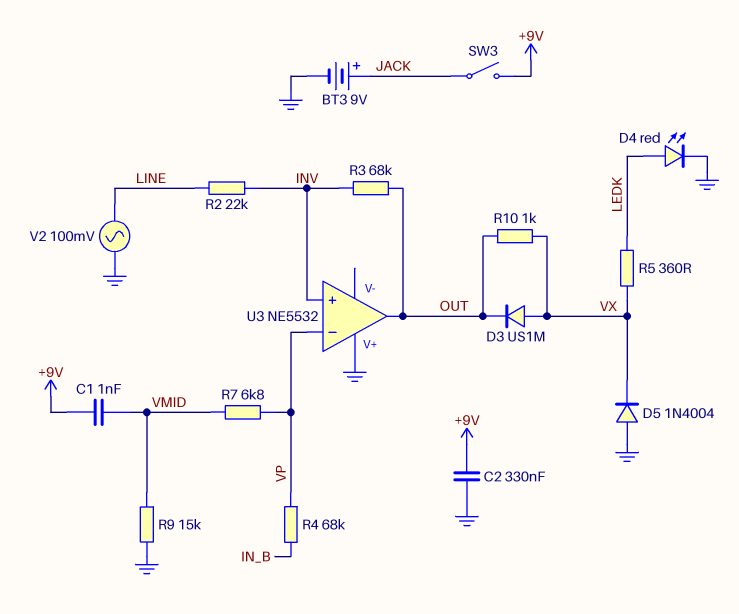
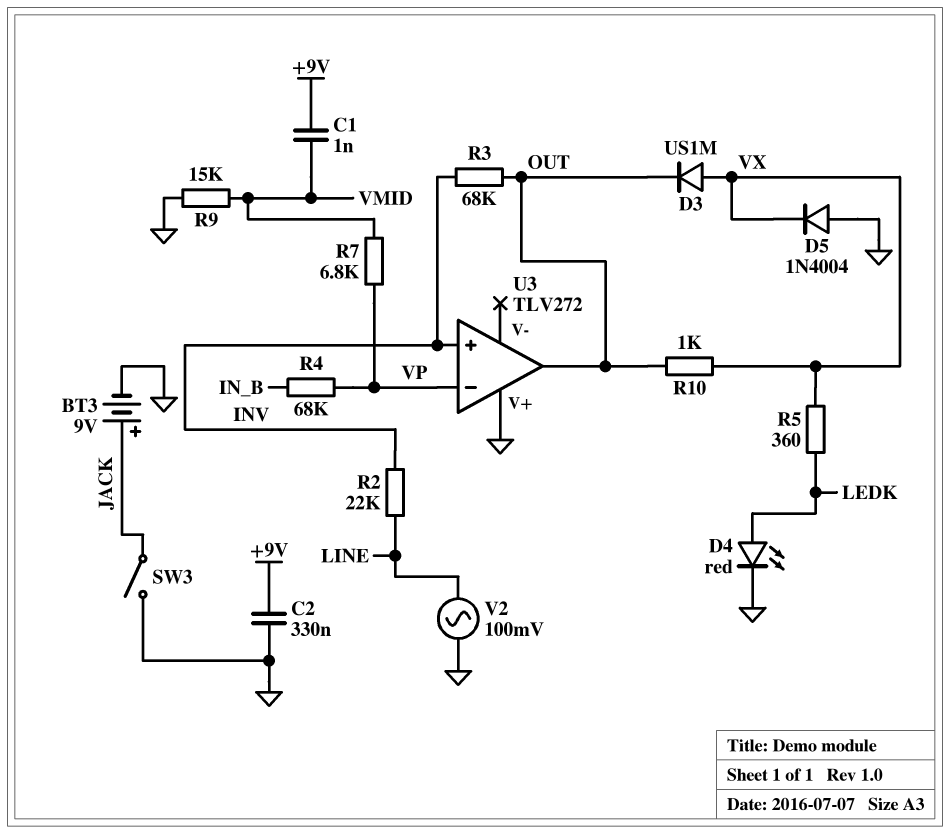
SW3: switch (+9V, JACK) -> switch (GND, JACK)
U3: NE5532 -> TLV272

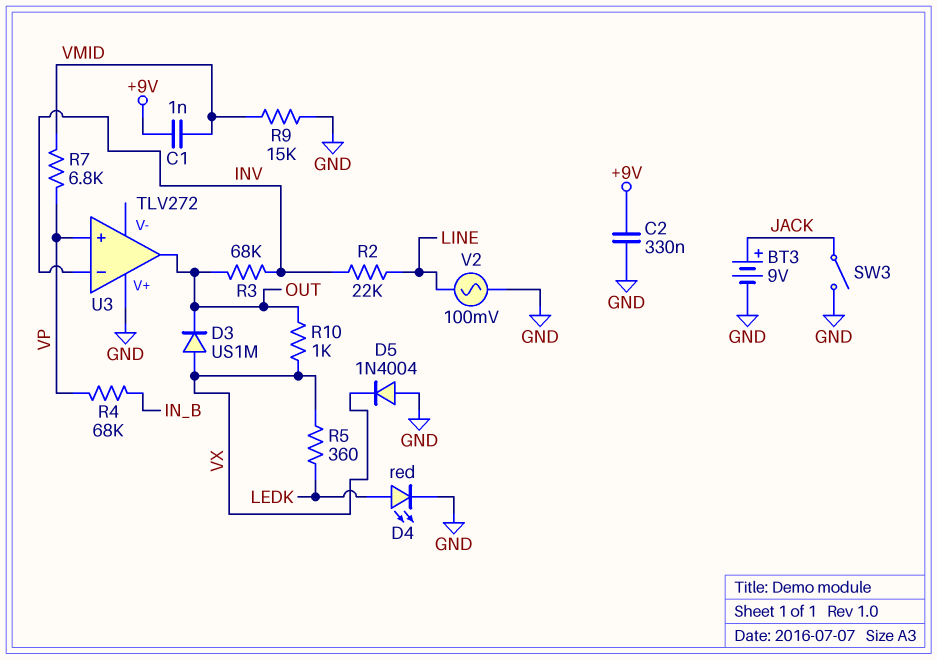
U3 pin in+: INV -> VP
U3 pin in-: VP -> INV

